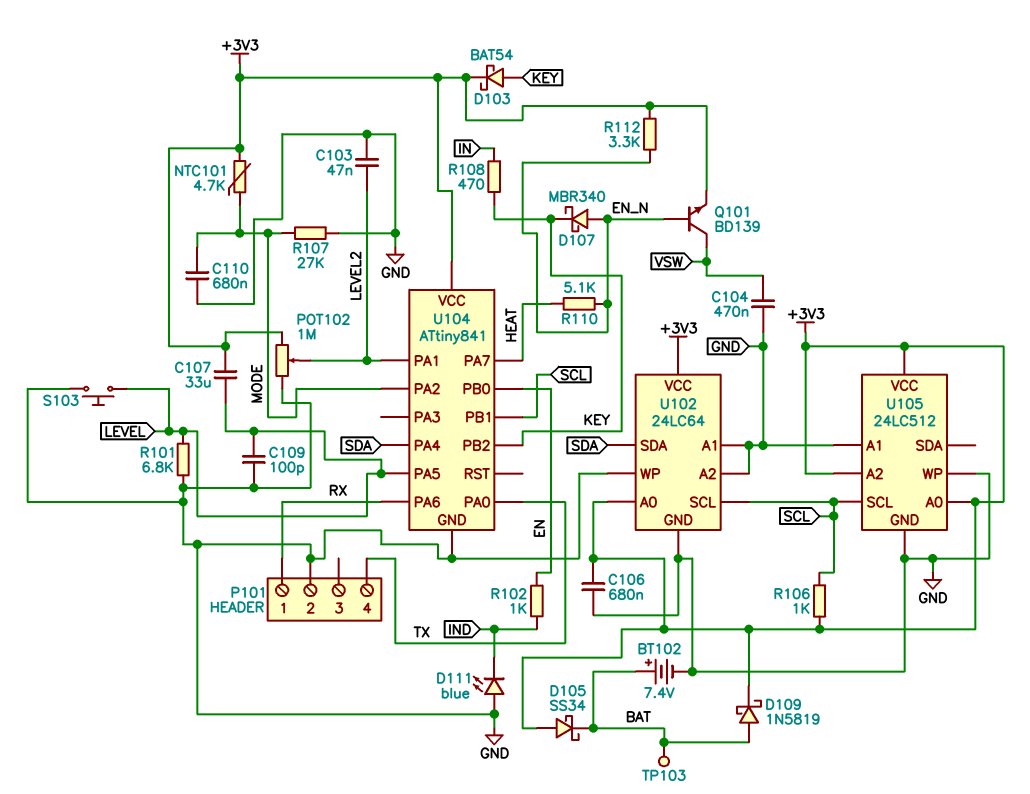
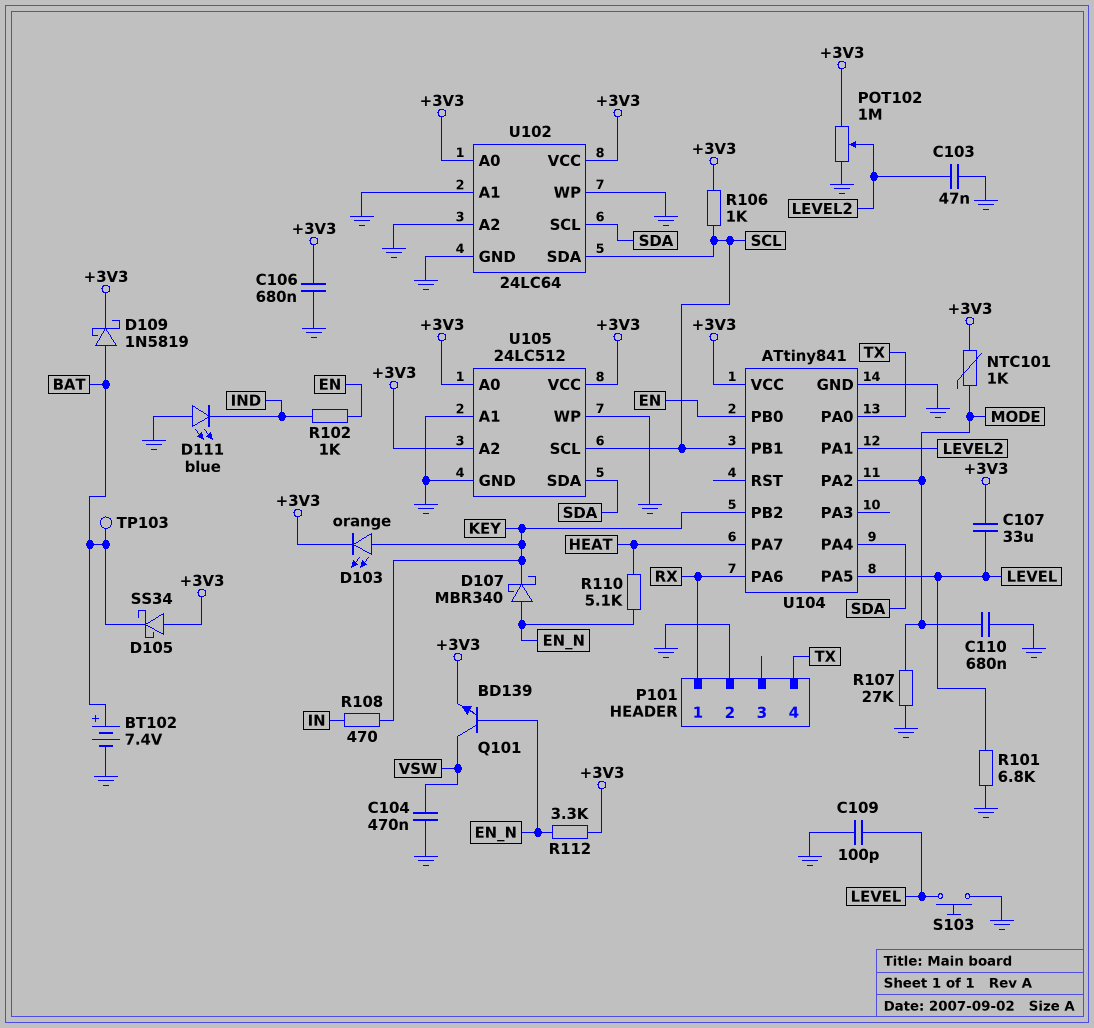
D103: schottky BAT54 (A KEY, K +3V3) -> LED orange (A KEY, K +3V3)
NTC101: 4.7k (+3V3, MODE) -> 1k (+3V3, MODE)
U102 pin SCL: SCL -> SDA
U102 pin SDA: SDA -> SCL
U105 pin SDA: none -> SDA

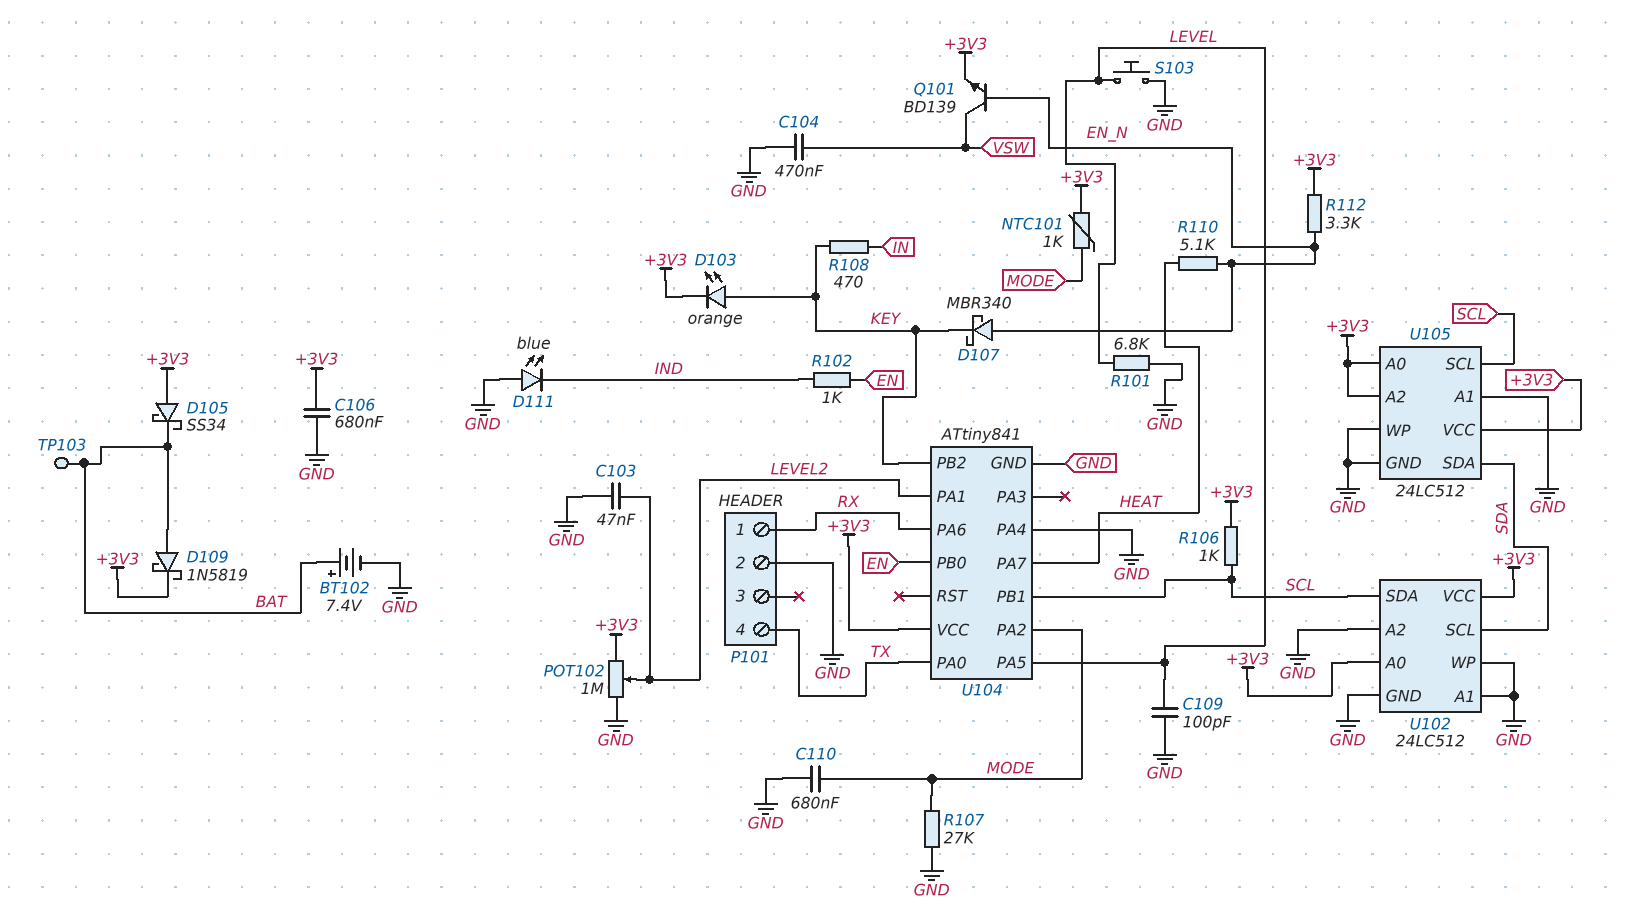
C107: 33uF (+3V3, LEVEL) -> none
U102: 24LC64 -> 24LC512
U104 pin PA4: SDA -> GND

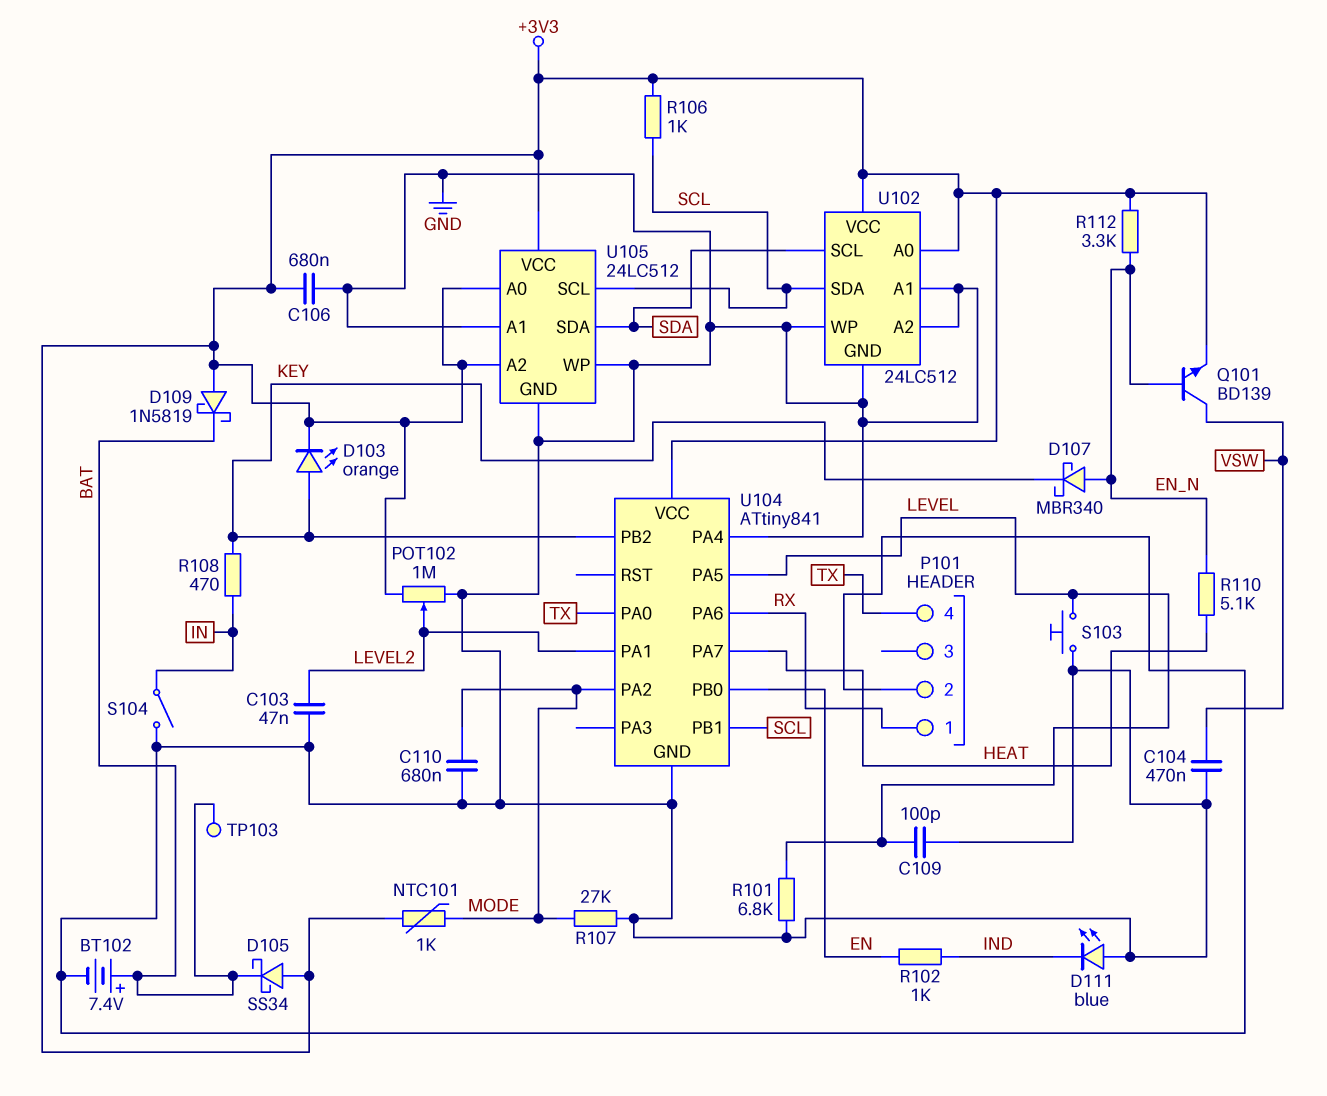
D109: schottky 1N5819 (A BAT, K +3V3) -> schottky 1N5819 (A +3V3, K BAT)
S104: none -> switch (GND, IN)

